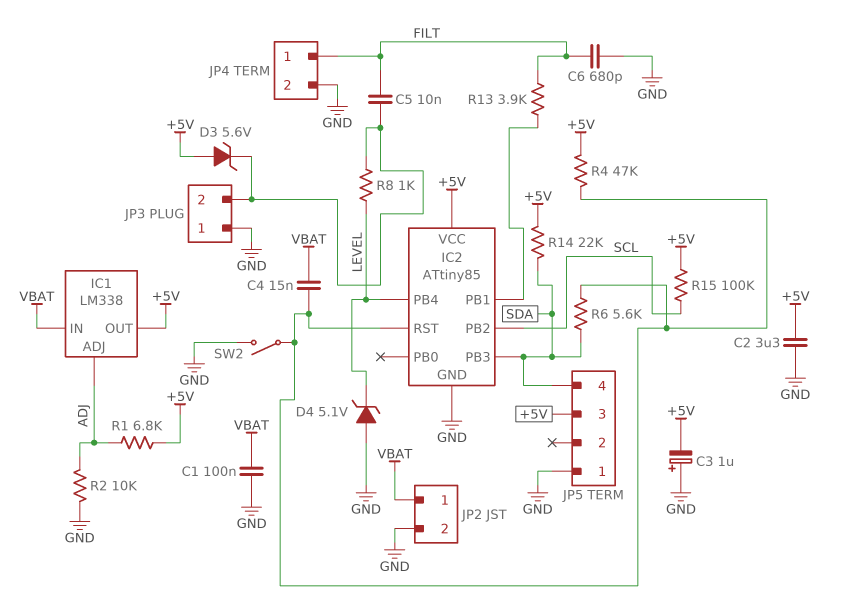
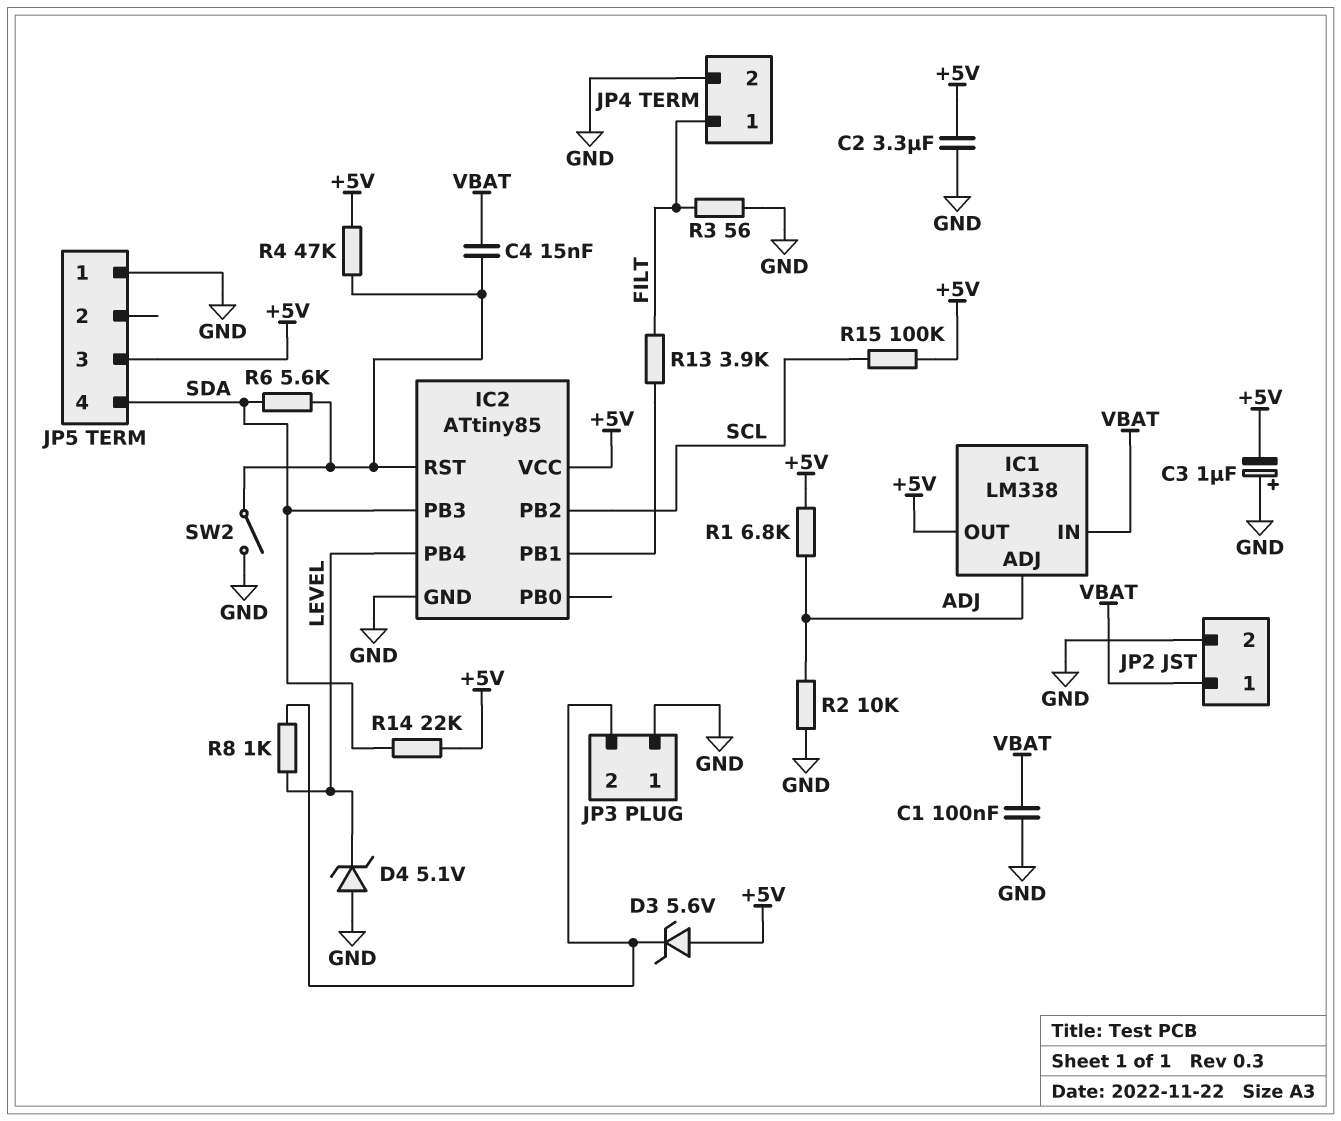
C5: 10nF (FILT, JP3/2) -> none
C6: 680pF (FILT, GND) -> none
R3: none -> 56 (FILT, GND)

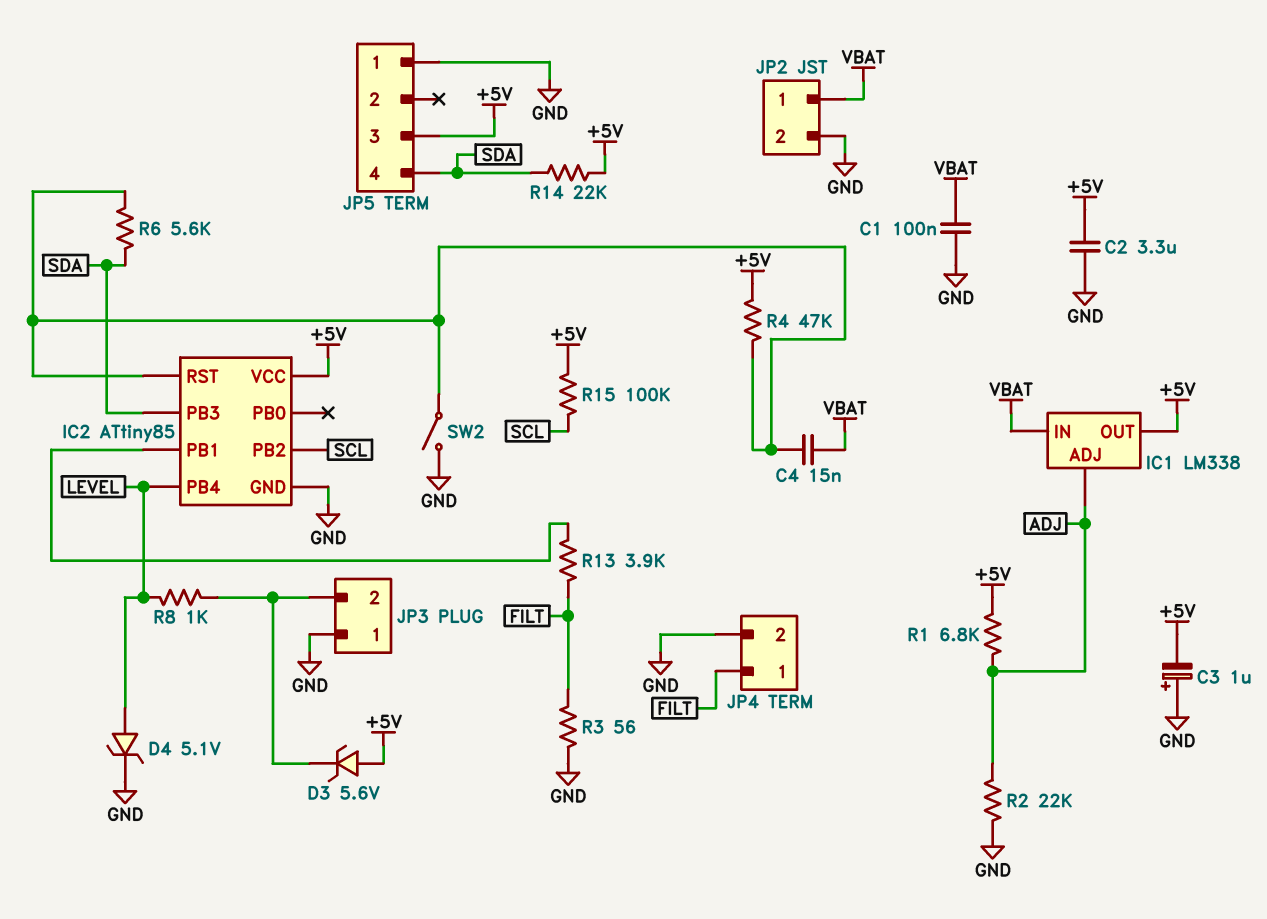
D4: zener 5.1V (A GND, K LEVEL) -> zener 5.1V (A LEVEL, K GND)
R2: 10k (ADJ, GND) -> 22k (ADJ, GND)

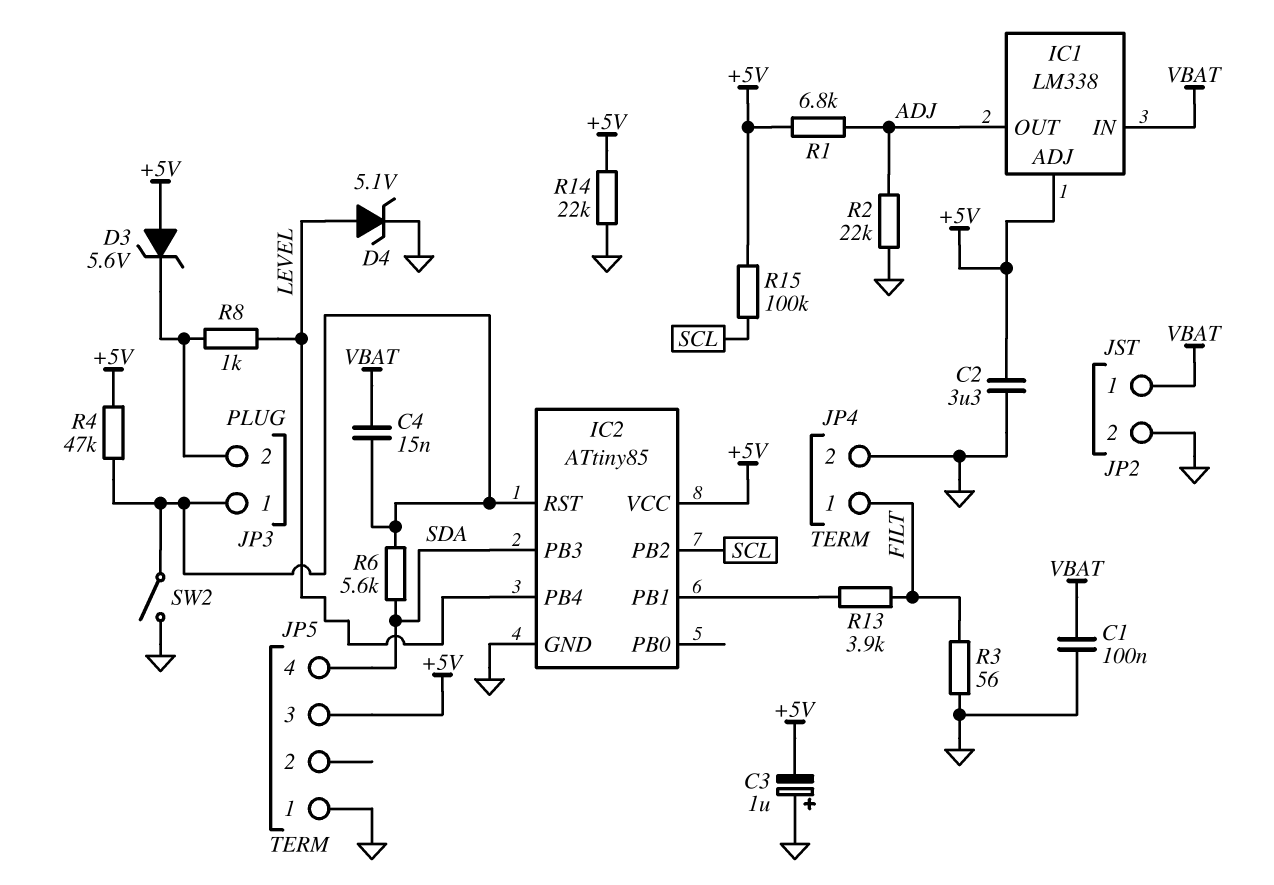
IC1 pin ADJ: ADJ -> +5V
IC1 pin OUT: +5V -> ADJ
JP3 pin 1: GND -> IC2/RST
R14: 22k (+5V, SDA) -> 22k (+5V, GND)

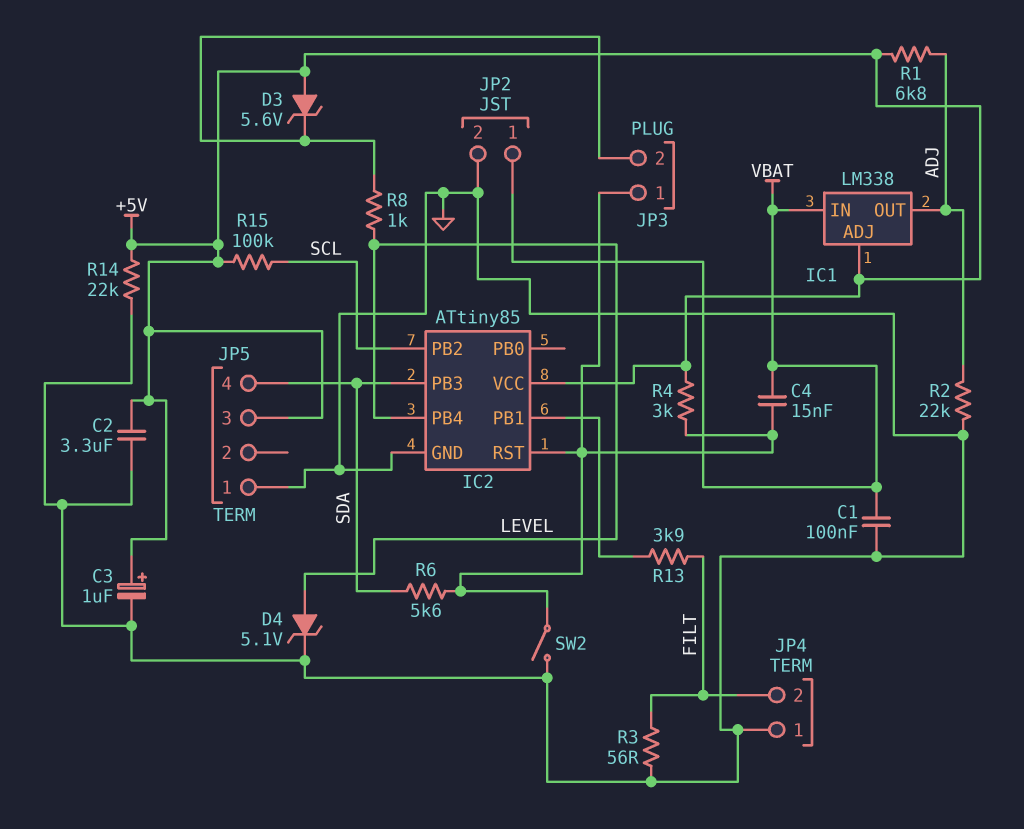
C3: 1uF (plus GND, minus +5V) -> 1uF (plus +5V, minus GND)
JP4 pin 1: FILT -> GND
JP4 pin 2: GND -> FILT
R4: 47k (+5V, IC2/RST) -> 3k (+5V, IC2/RST)

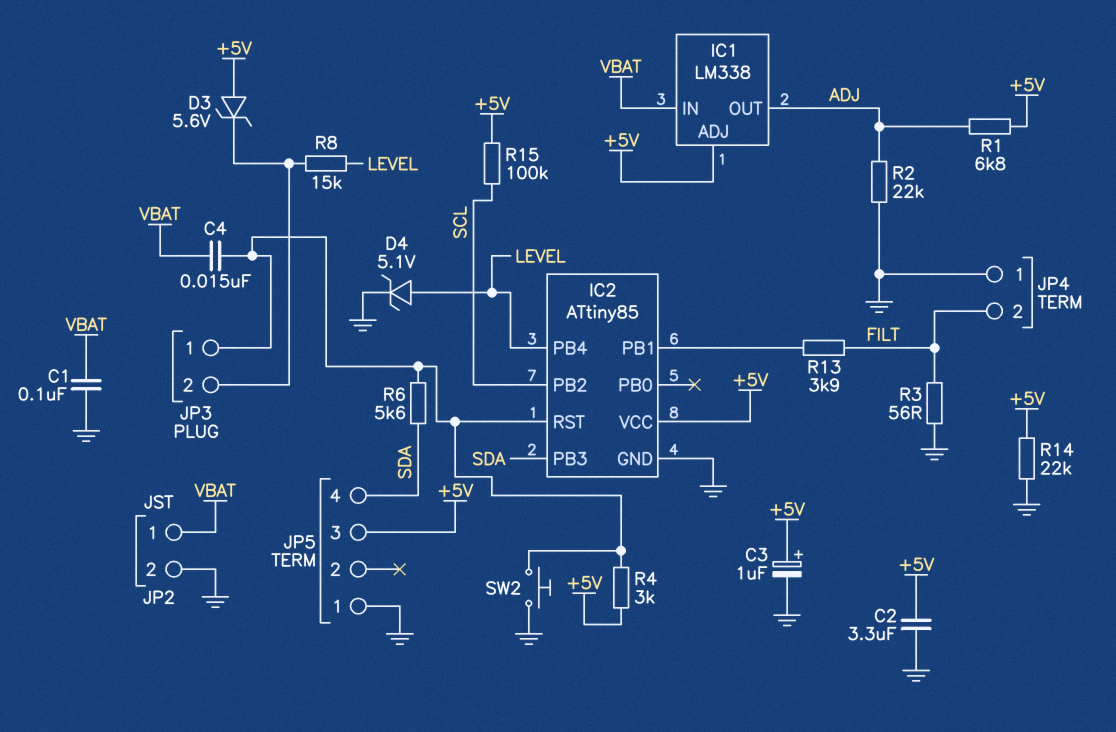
R8: 1k (JP3/2, LEVEL) -> 15k (JP3/2, LEVEL)
SW2: switch (GND, IC2/RST) -> button (GND, IC2/RST)

